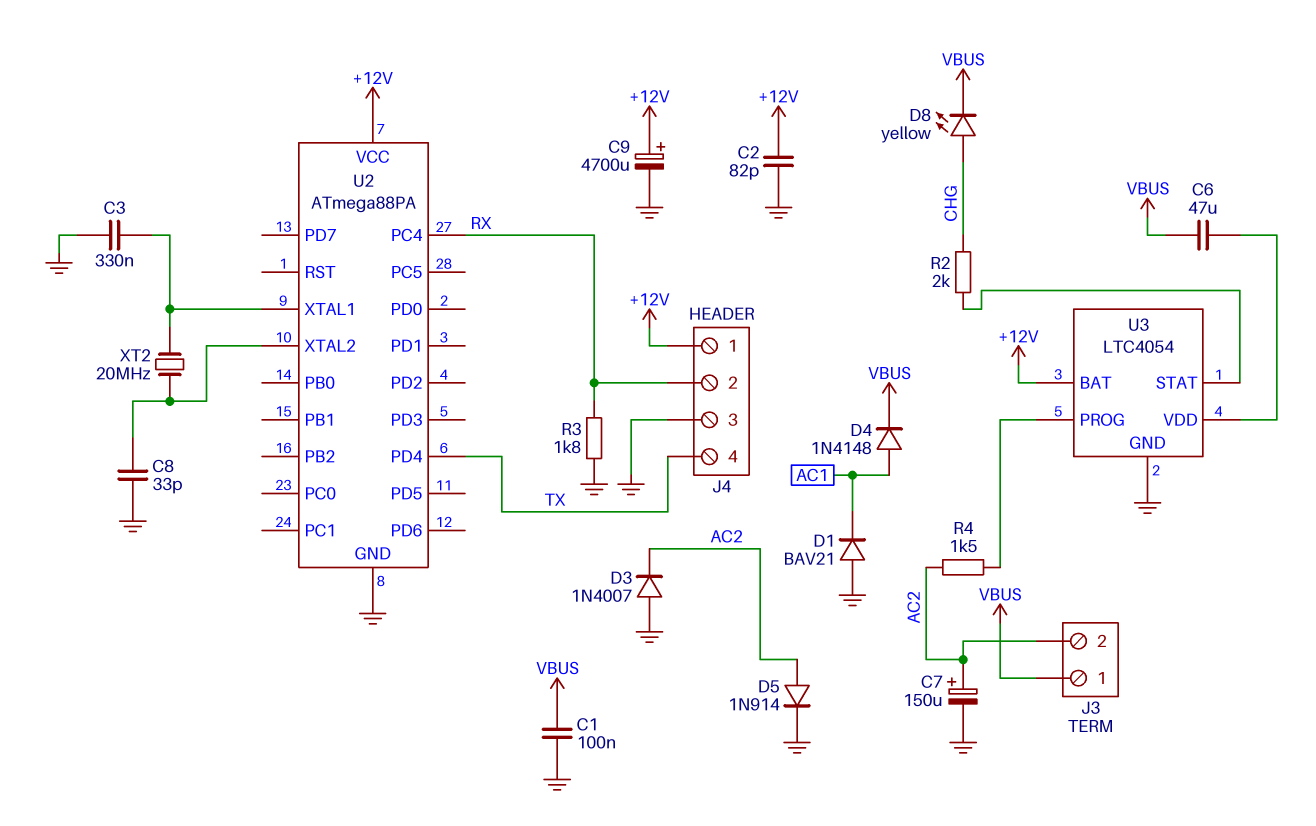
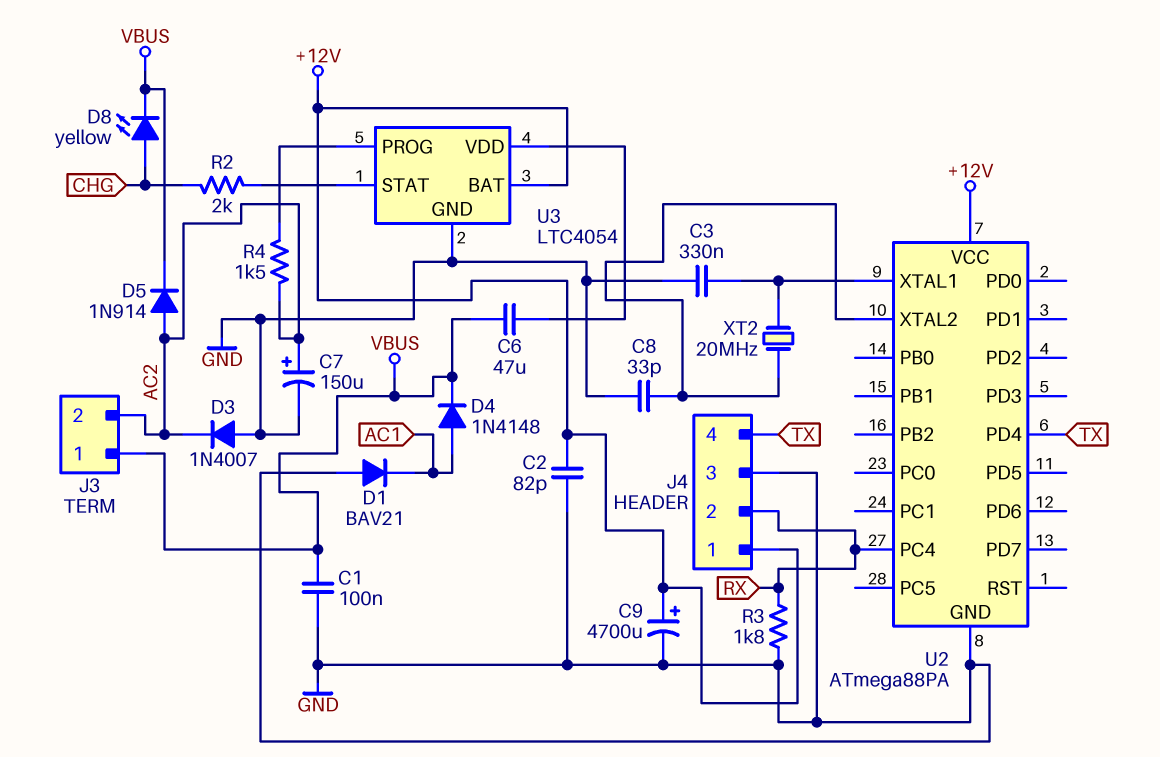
D5: diode 1N914 (A AC2, K GND) -> diode 1N914 (A AC2, K VBUS)

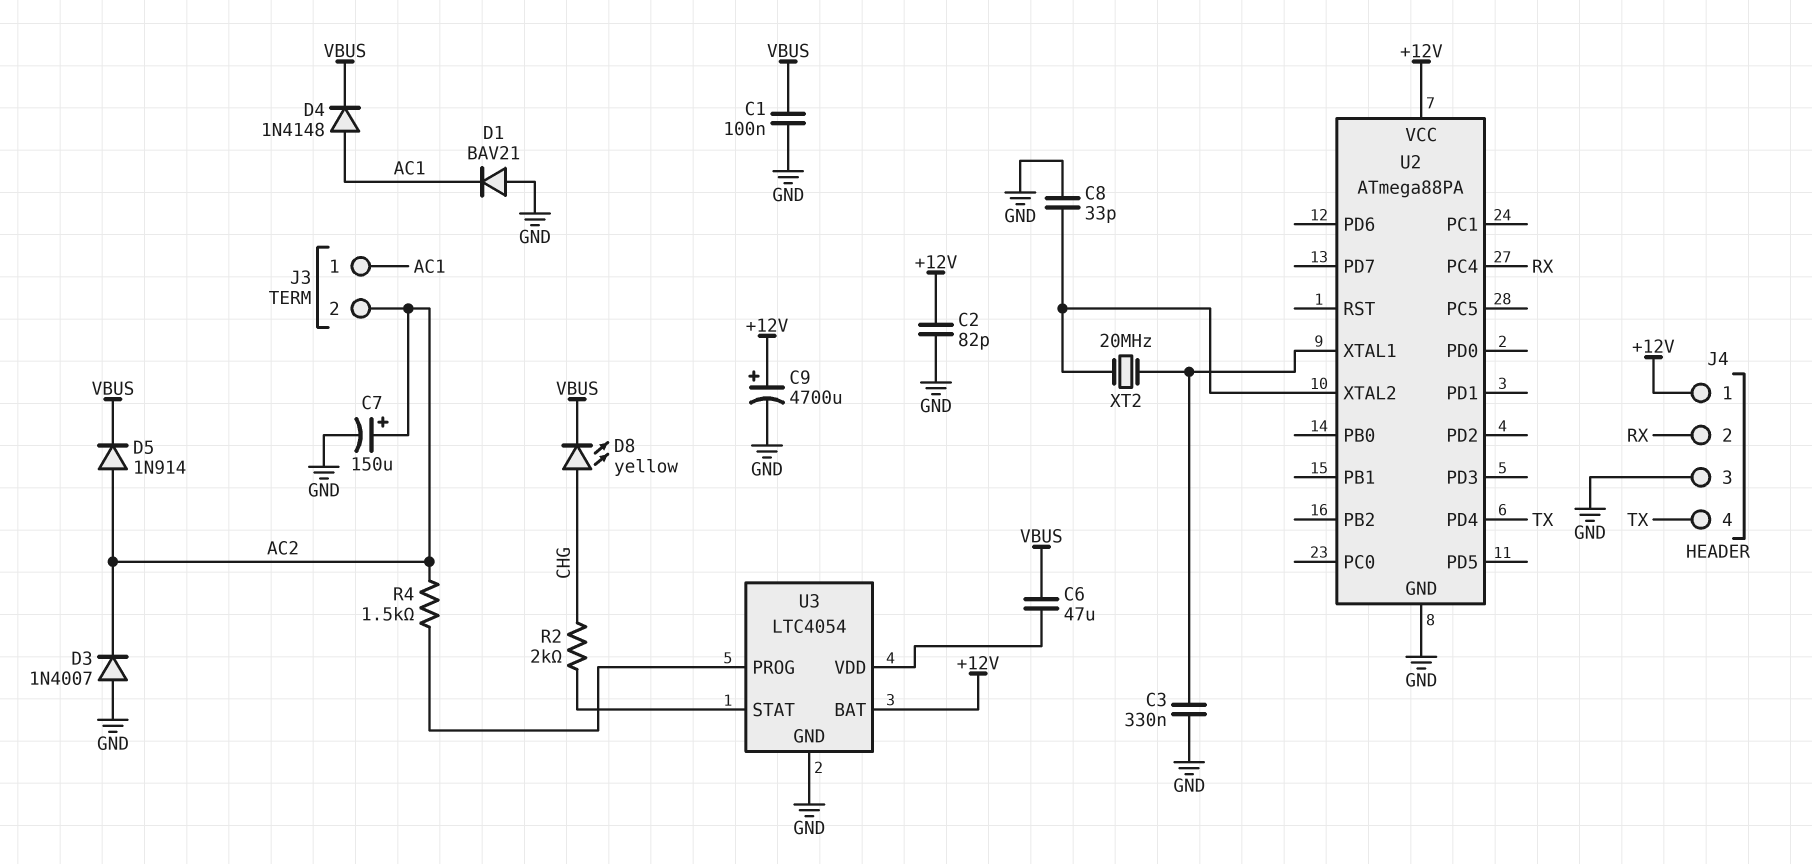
J3 pin 1: VBUS -> AC1
R3: 1.8k (GND, RX) -> none

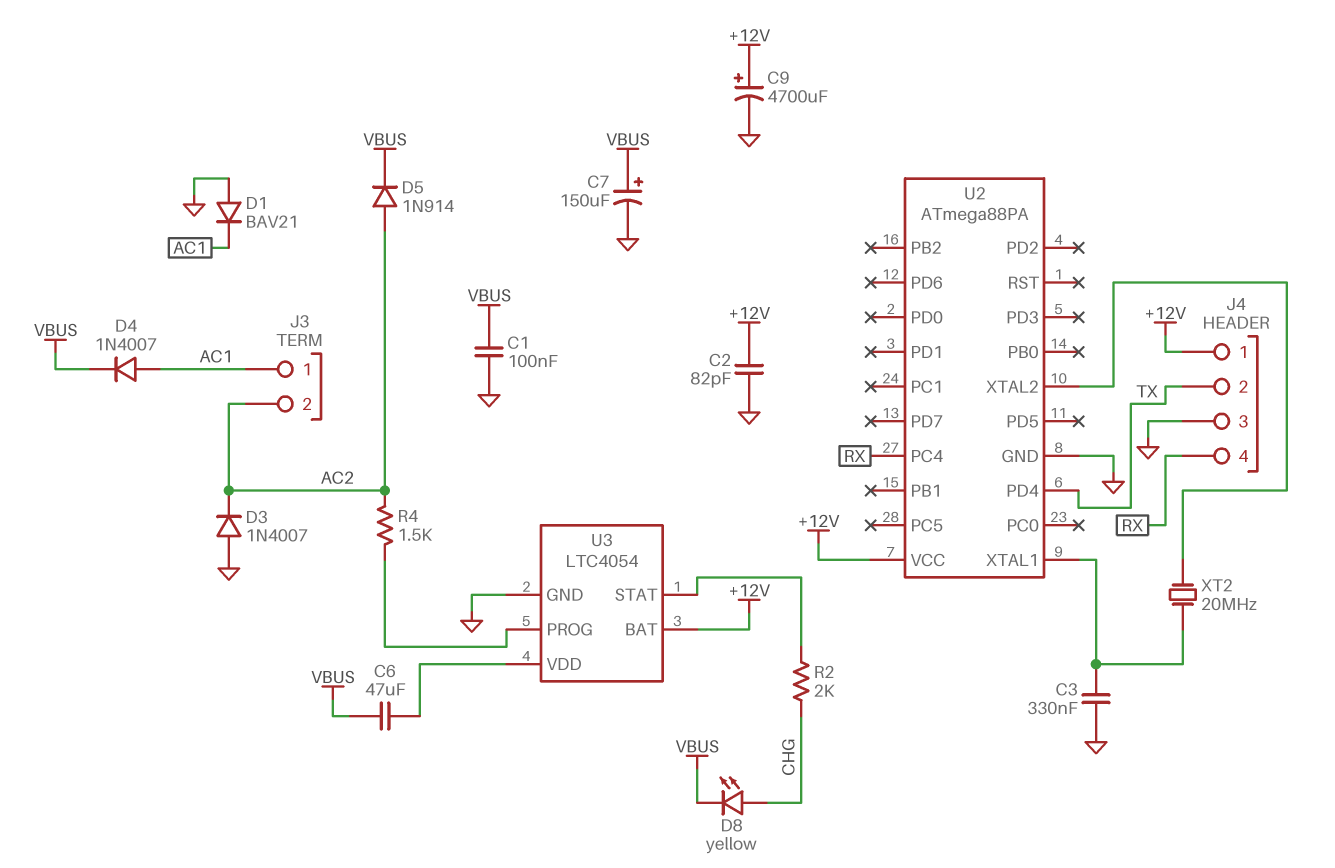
C7: 150uF (plus AC2, minus GND) -> 150uF (plus VBUS, minus GND)
C8: 33pF (GND, U2/XTAL2) -> none
D4: diode 1N4148 (A AC1, K VBUS) -> diode 1N4007 (A AC1, K VBUS)
J4 pin 2: RX -> TX
J4 pin 4: TX -> RX

